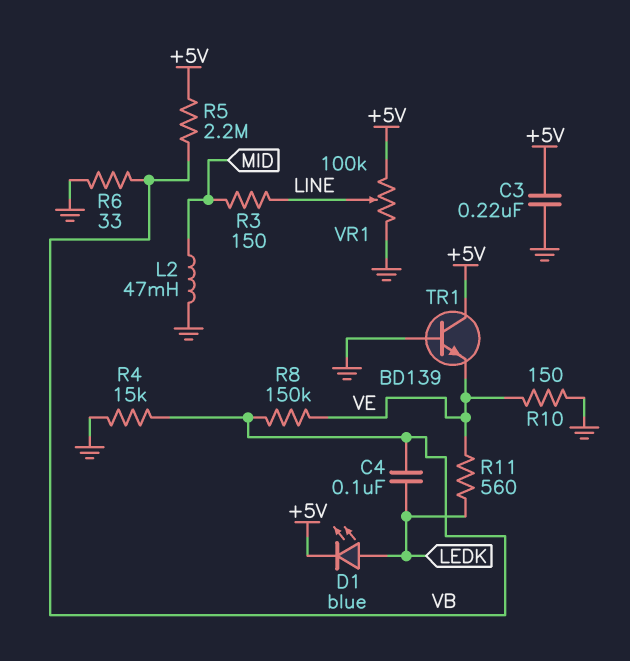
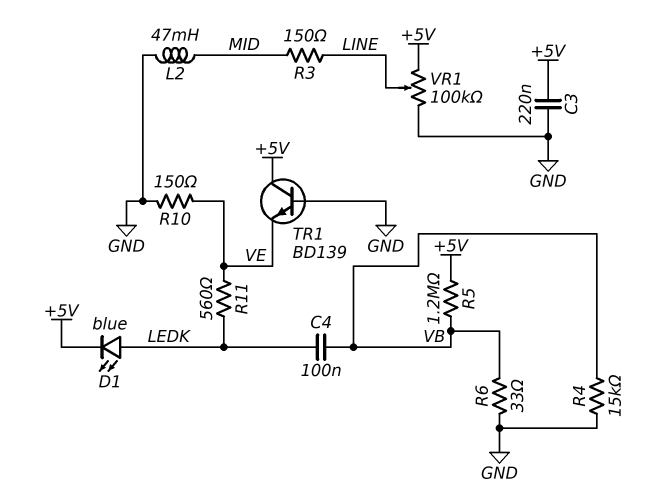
R5: 2.2M (+5V, VB) -> 1.2M (+5V, VB)
R8: 150k (VB, VE) -> none

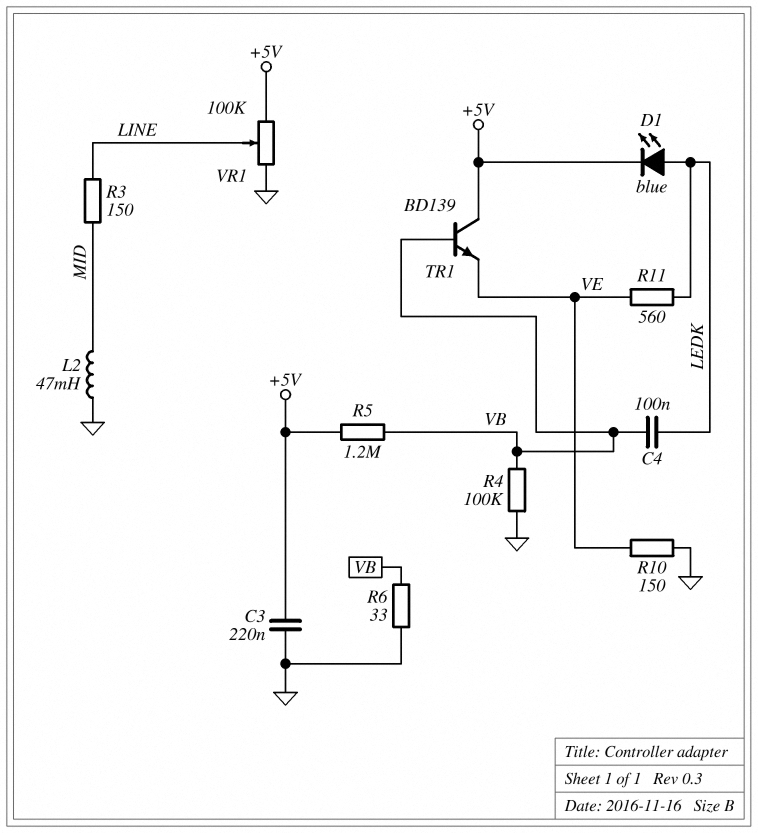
R4: 15k (GND, VB) -> 100k (GND, VB)
TR1: NPN BD139 (B GND, C +5V, E VE) -> NPN BD139 (B VB, C +5V, E VE)

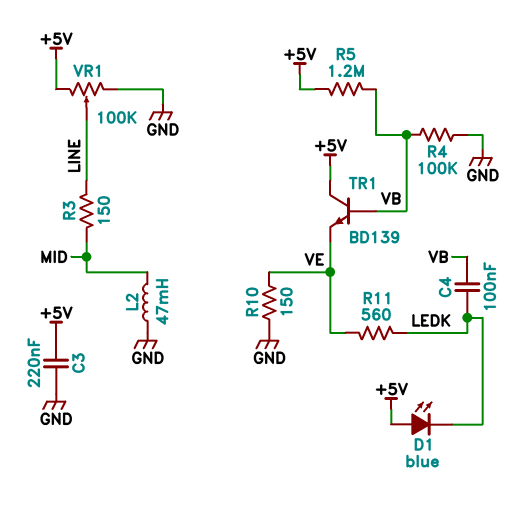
D1: LED blue (A LEDK, K +5V) -> LED blue (A +5V, K LEDK)
R6: 33 (GND, VB) -> none

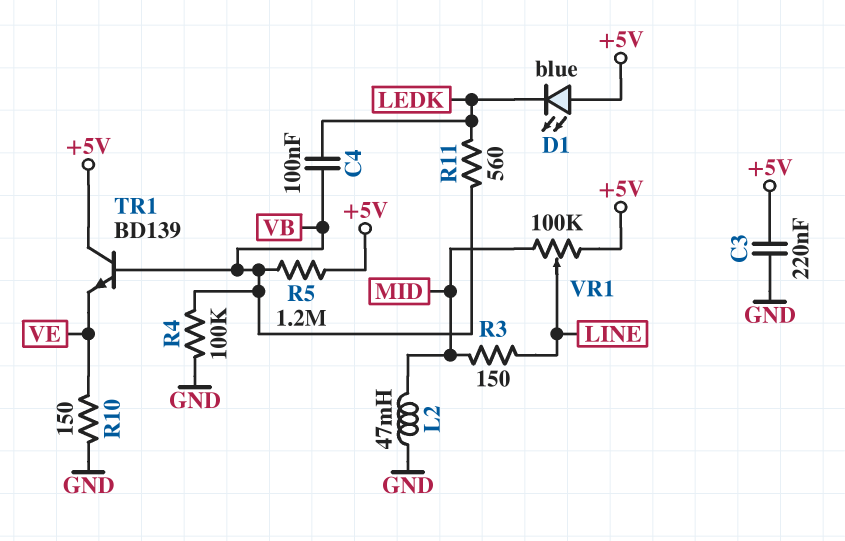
R11: 560 (LEDK, VE) -> 560 (LEDK, VB)
VR1: 100k (+5V, GND, wiper LINE) -> 100k (+5V, MID, wiper LINE)

